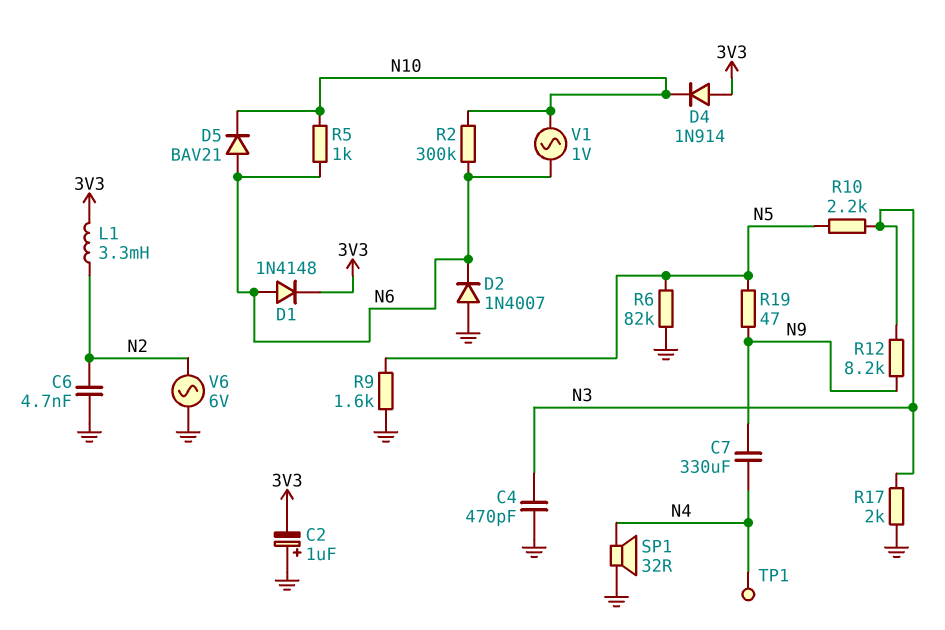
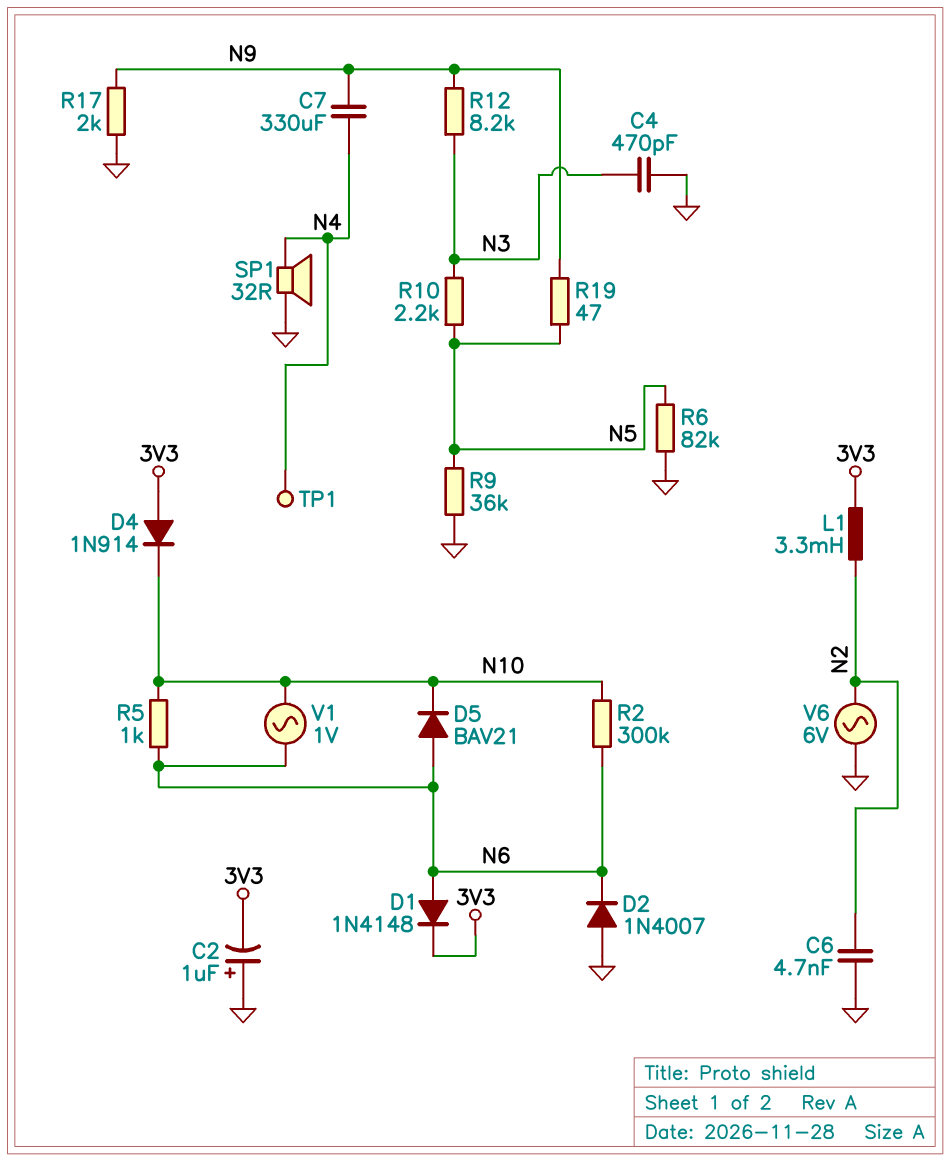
R9: 1.6k (GND, N5) -> 36k (GND, N5)
R17: 2k (GND, N3) -> 2k (GND, N9)

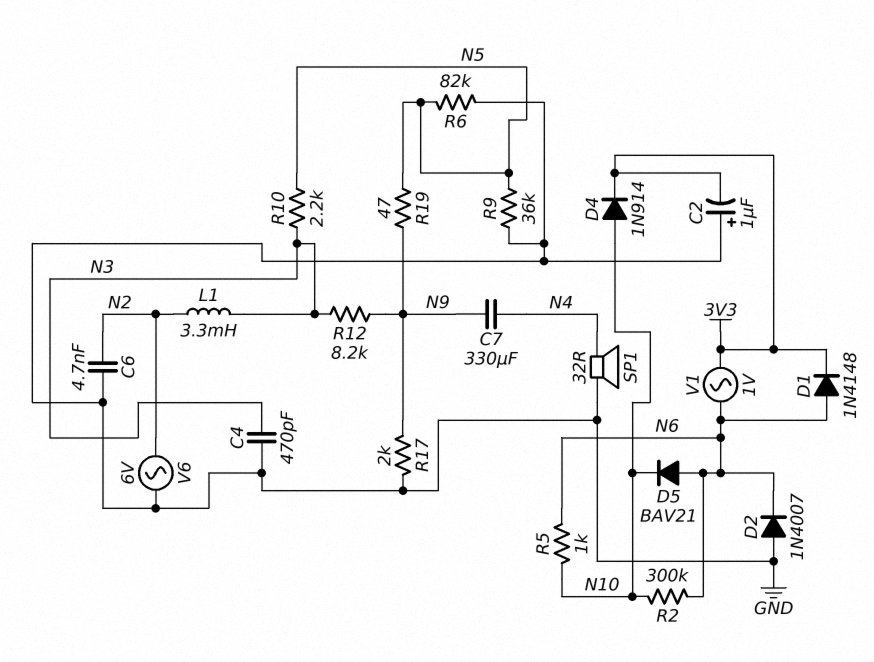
D4: diode 1N914 (A 3V3, K N10) -> diode 1N914 (A N10, K 3V3)
L1: 3.3mH (3V3, N2) -> 3.3mH (N2, N3)
TP1: test point (N4) -> none
V1: AC 1V (N6, N10) -> AC 1V (3V3, N6)

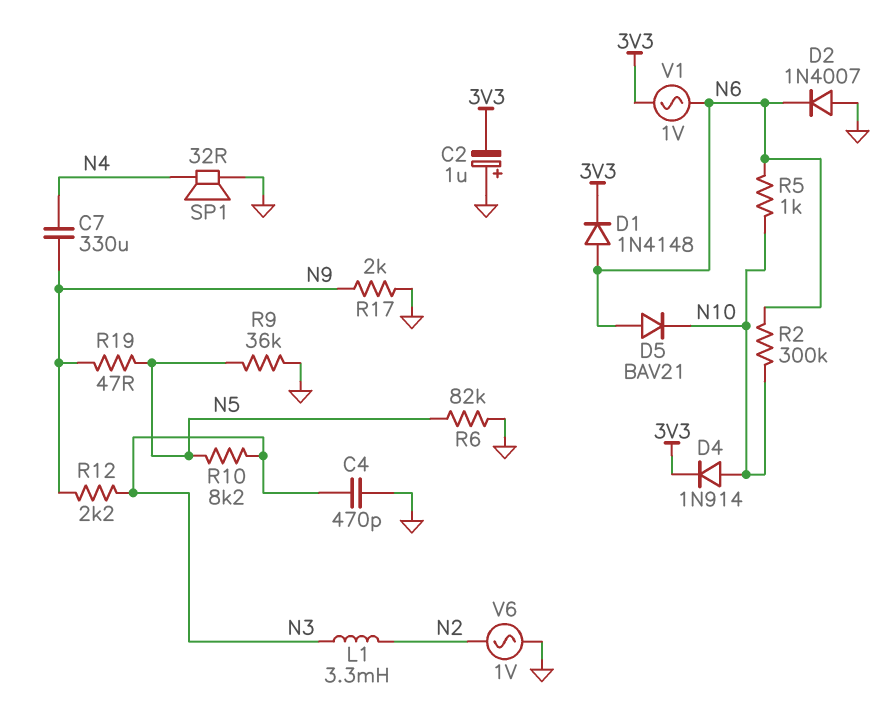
C6: 4.7nF (GND, N2) -> none
R10: 2.2k (N3, N5) -> 8.2k (N3, N5)
R12: 8.2k (N3, N9) -> 2.2k (N3, N9)
V6: AC 6V (GND, N2) -> AC 1V (GND, N2)

